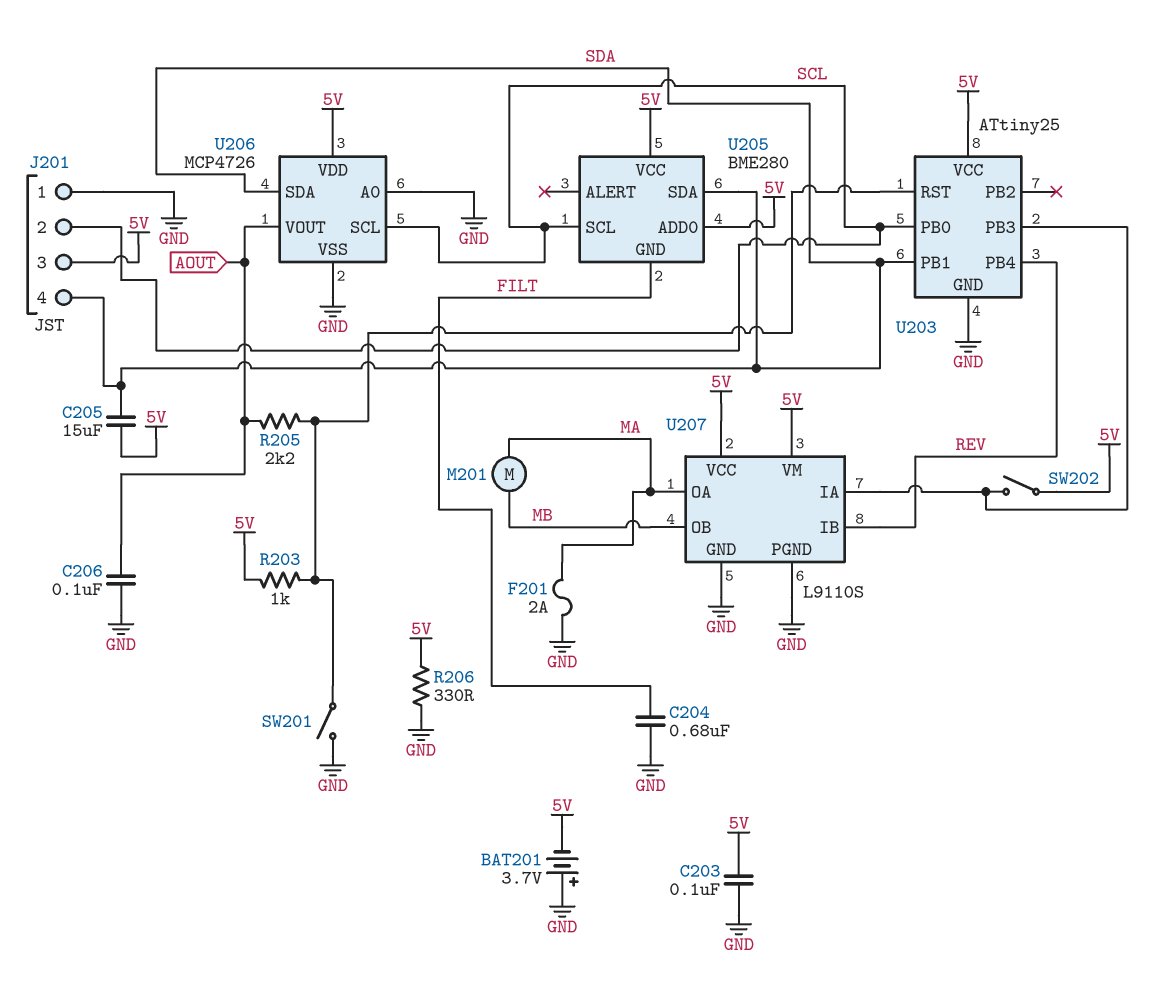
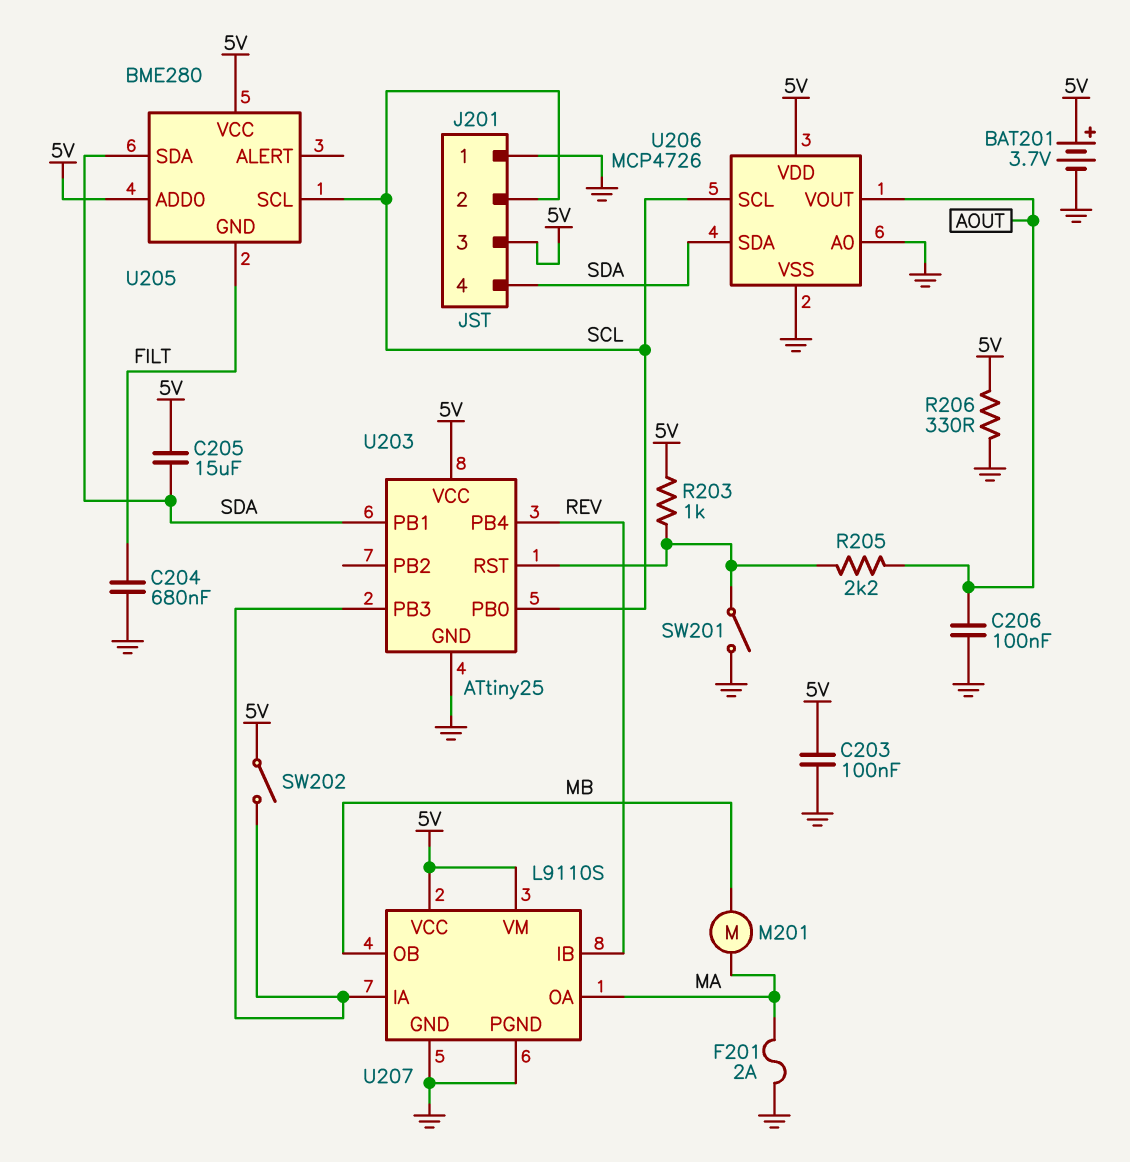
BAT201: 3.7V (plus GND, minus 5V) -> 3.7V (plus 5V, minus GND)

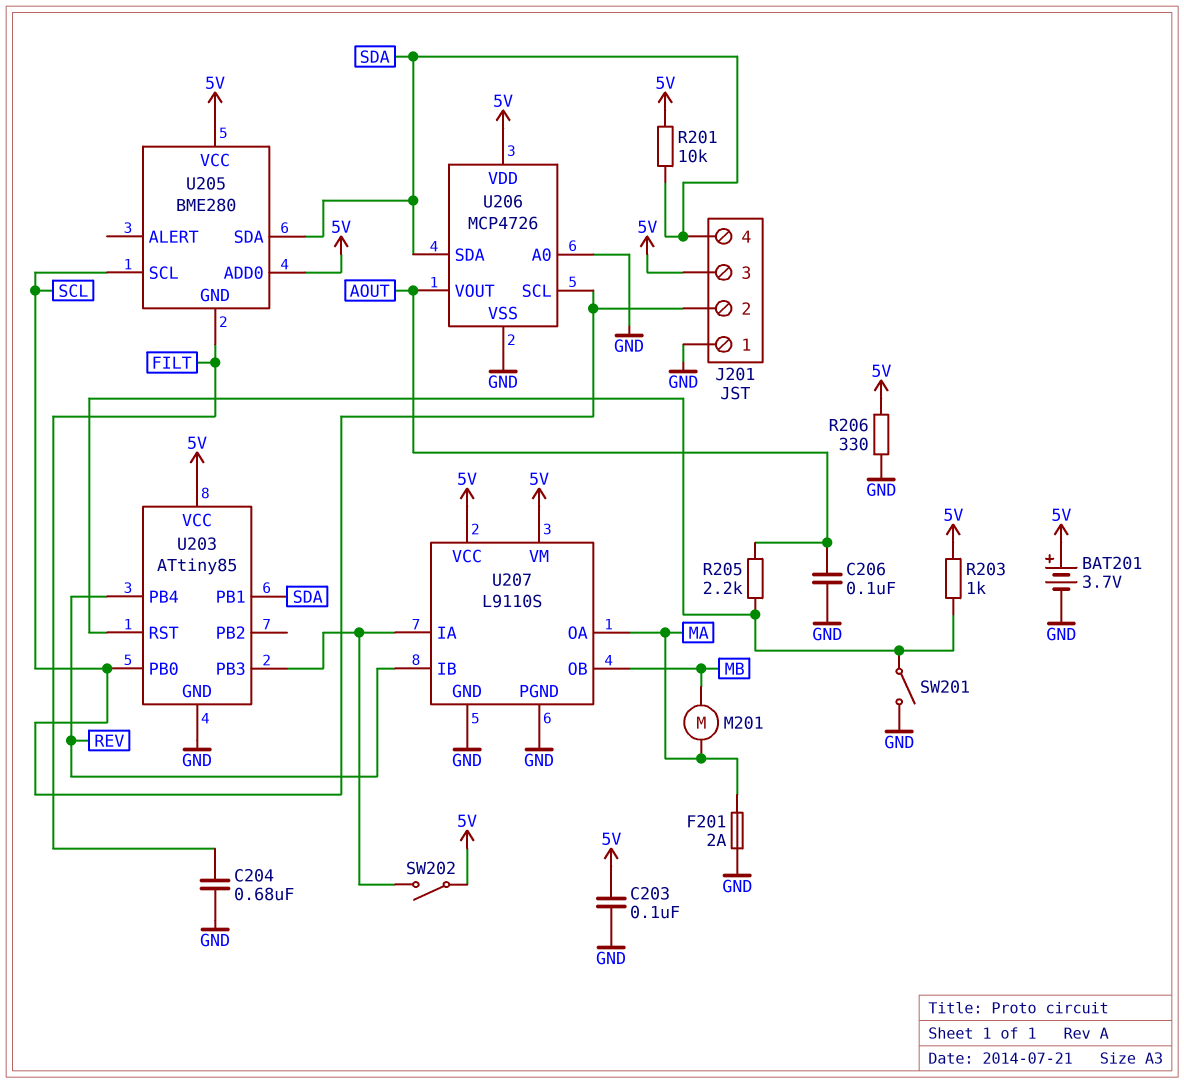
C205: 15uF (5V, SDA) -> none
R201: none -> 10k (5V, SDA)
U203: ATtiny25 -> ATtiny85

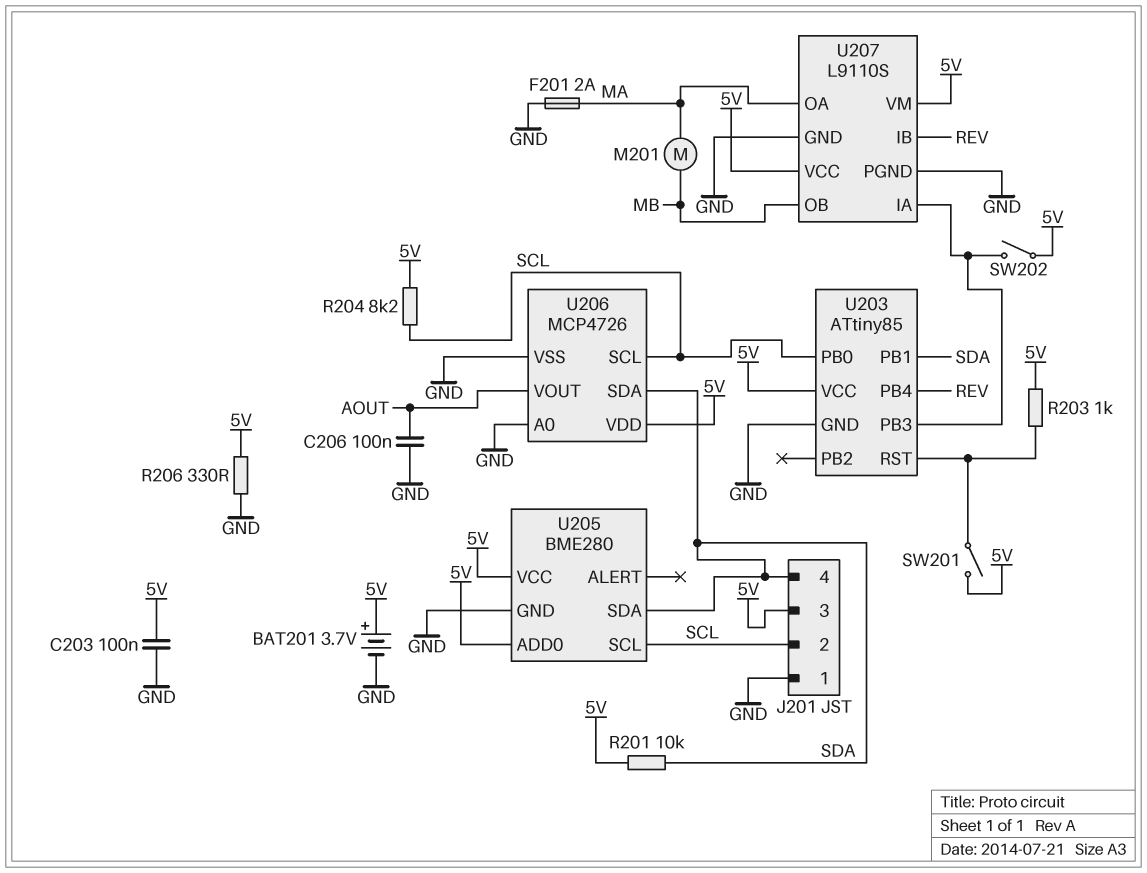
C204: 680nF (FILT, GND) -> none
R204: none -> 8.2k (5V, SCL)
R205: 2.2k (AOUT, U203/RST) -> none
SW201: switch (GND, U203/RST) -> switch (5V, U203/RST)
U205 pin GND: FILT -> GND

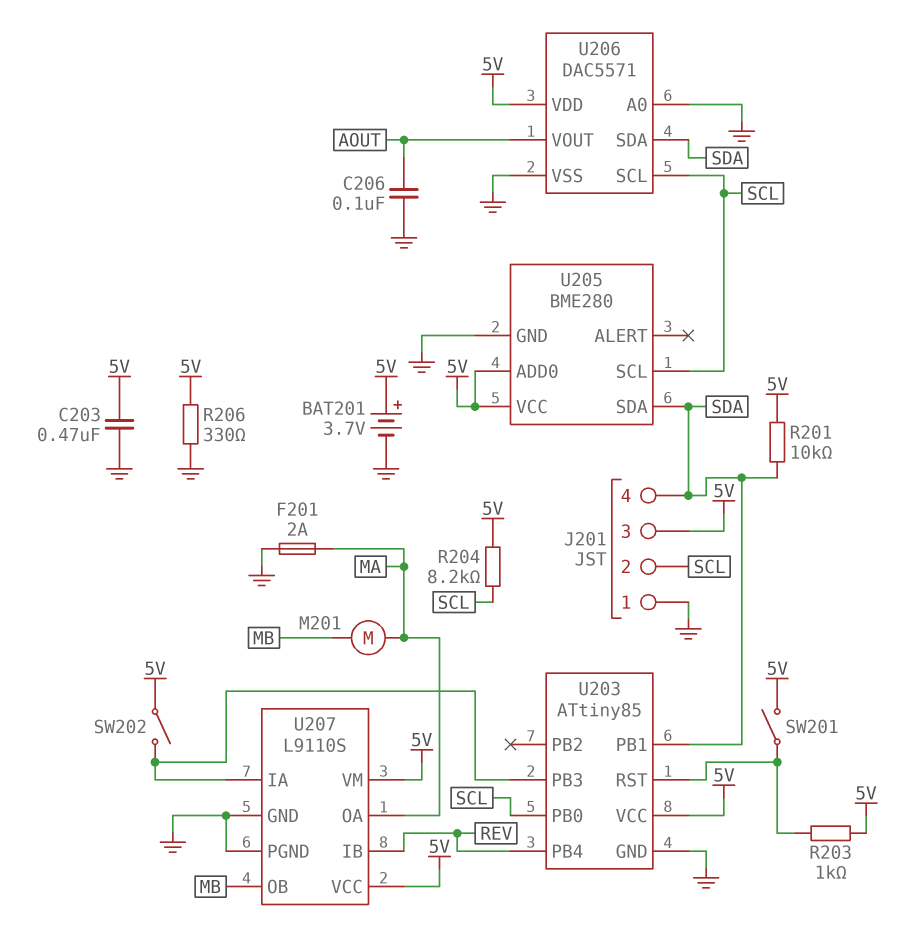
C203: 100nF (5V, GND) -> 470nF (5V, GND)
U206: MCP4726 -> DAC5571

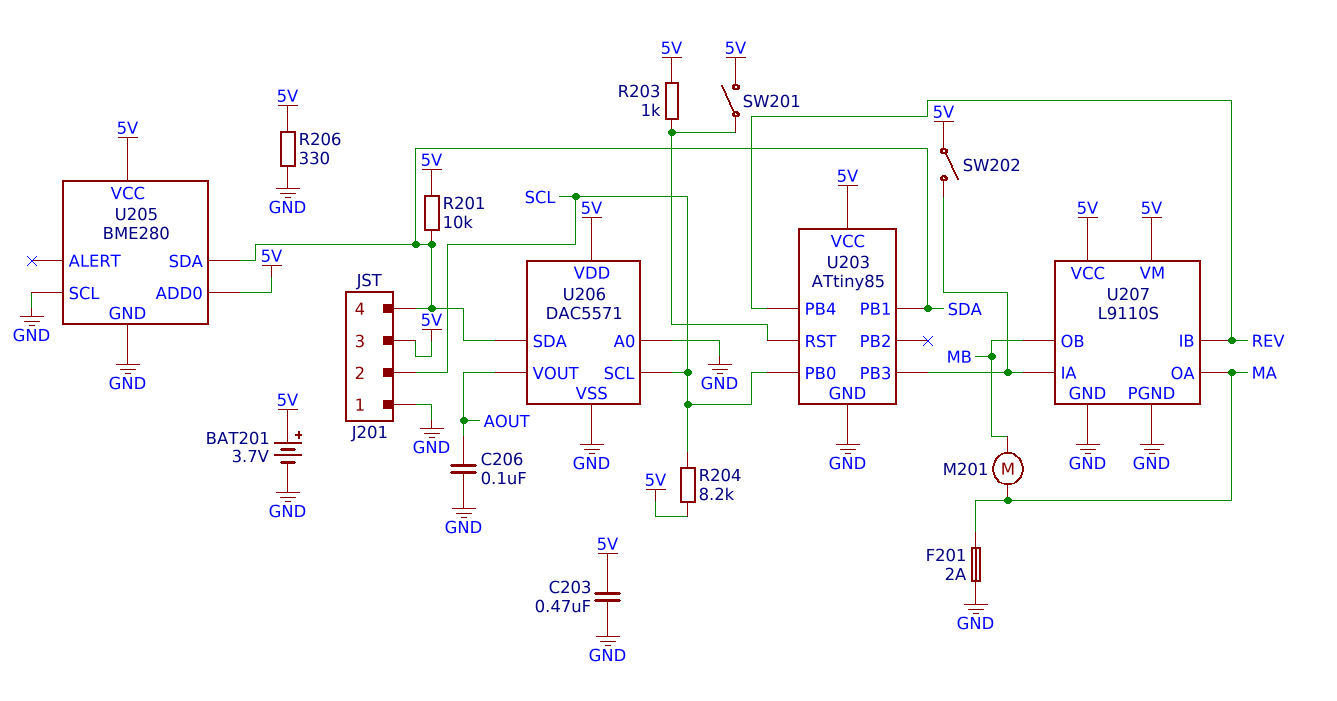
U205 pin SCL: SCL -> GND

